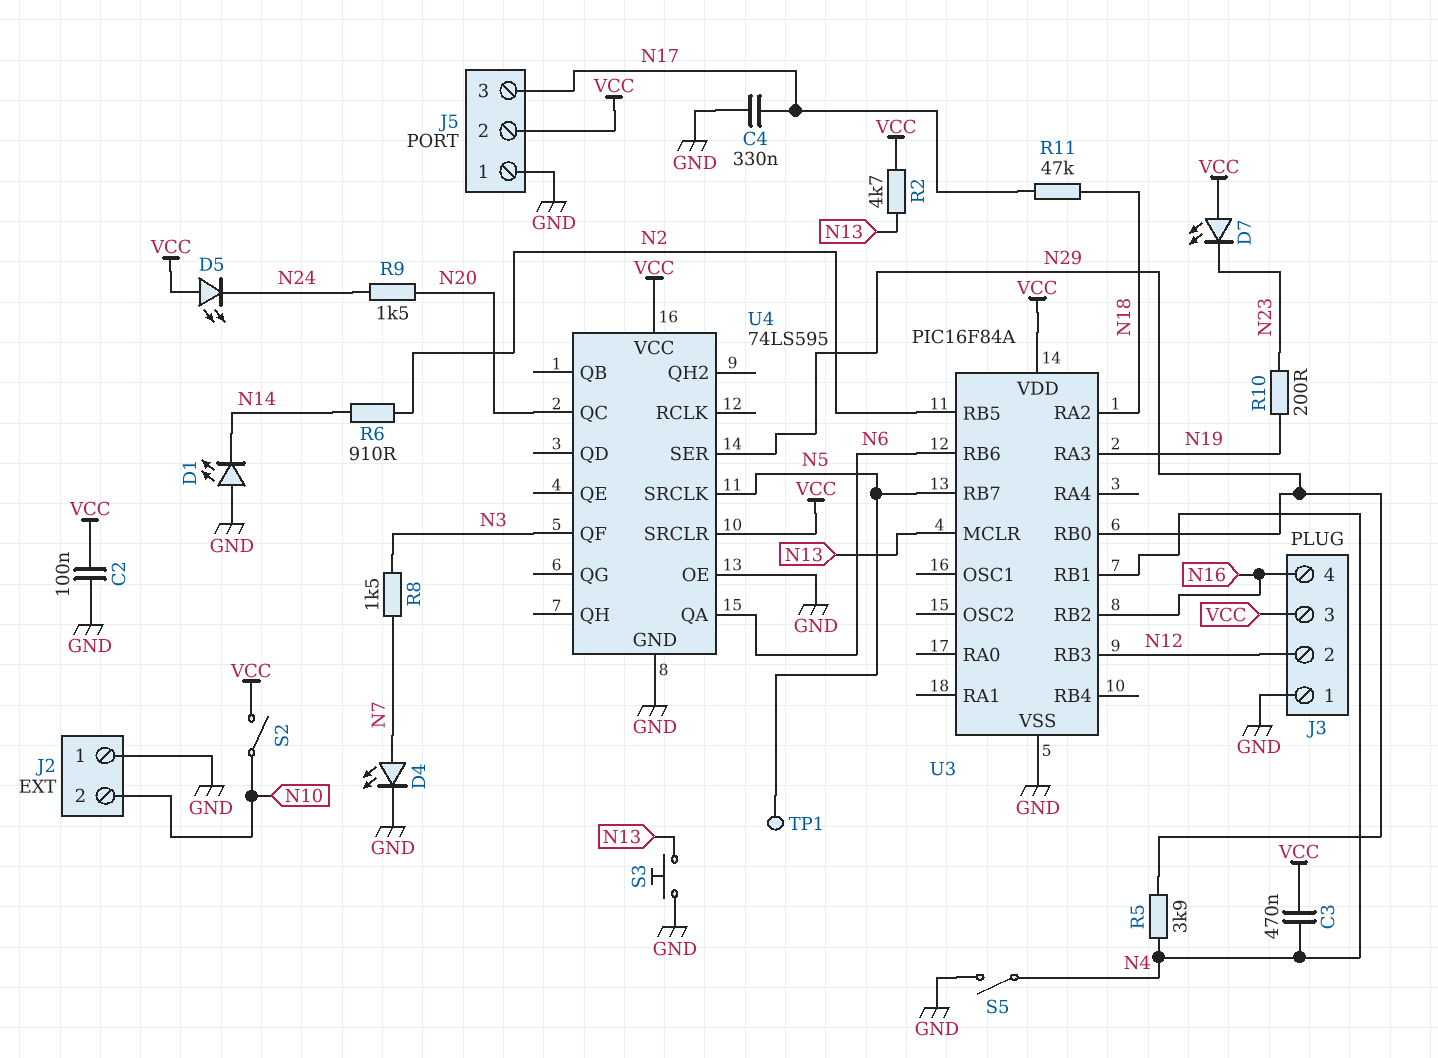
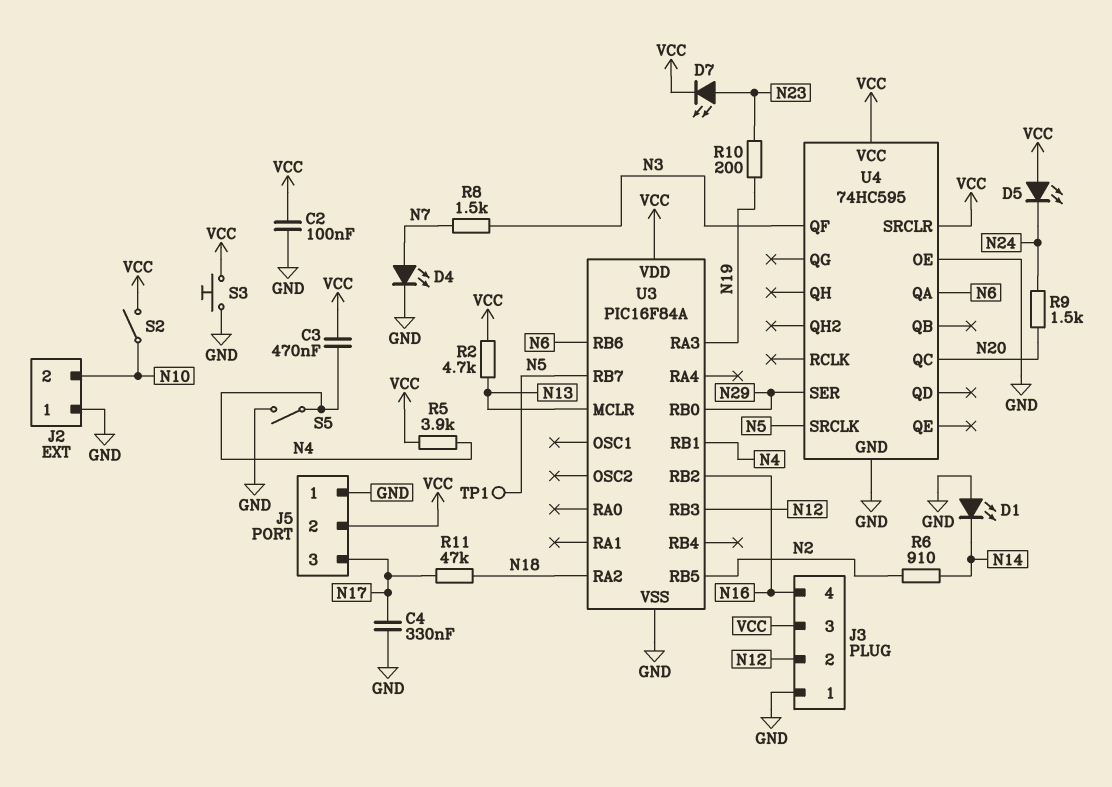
D7: LED (A VCC, K N23) -> LED (A N23, K VCC)
R5: 3.9k (N4, N29) -> 3.9k (N4, VCC)
S3: button (GND, N13) -> button (GND, VCC)
U4: 74LS595 -> 74HC595

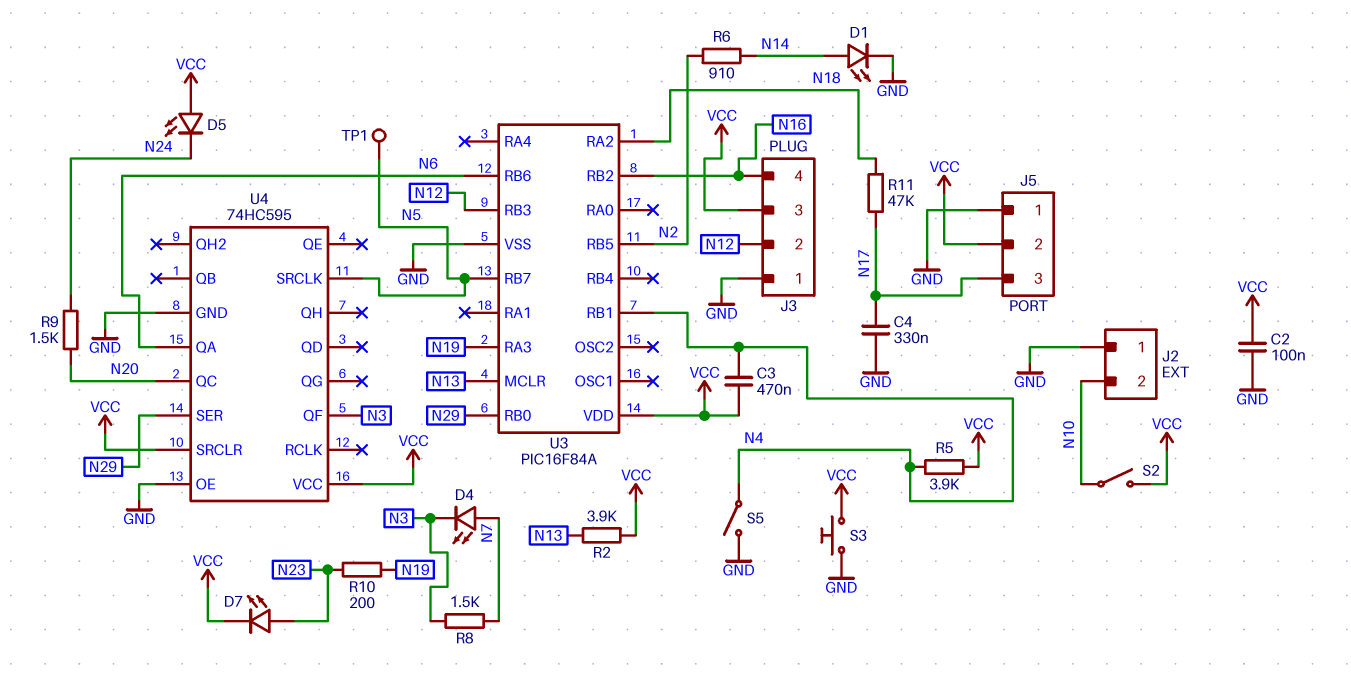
D1: LED (A GND, K N14) -> LED (A N14, K GND)
D4: LED (A N7, K GND) -> LED (A N7, K N3)
R2: 4.7k (N13, VCC) -> 3.9k (N13, VCC)

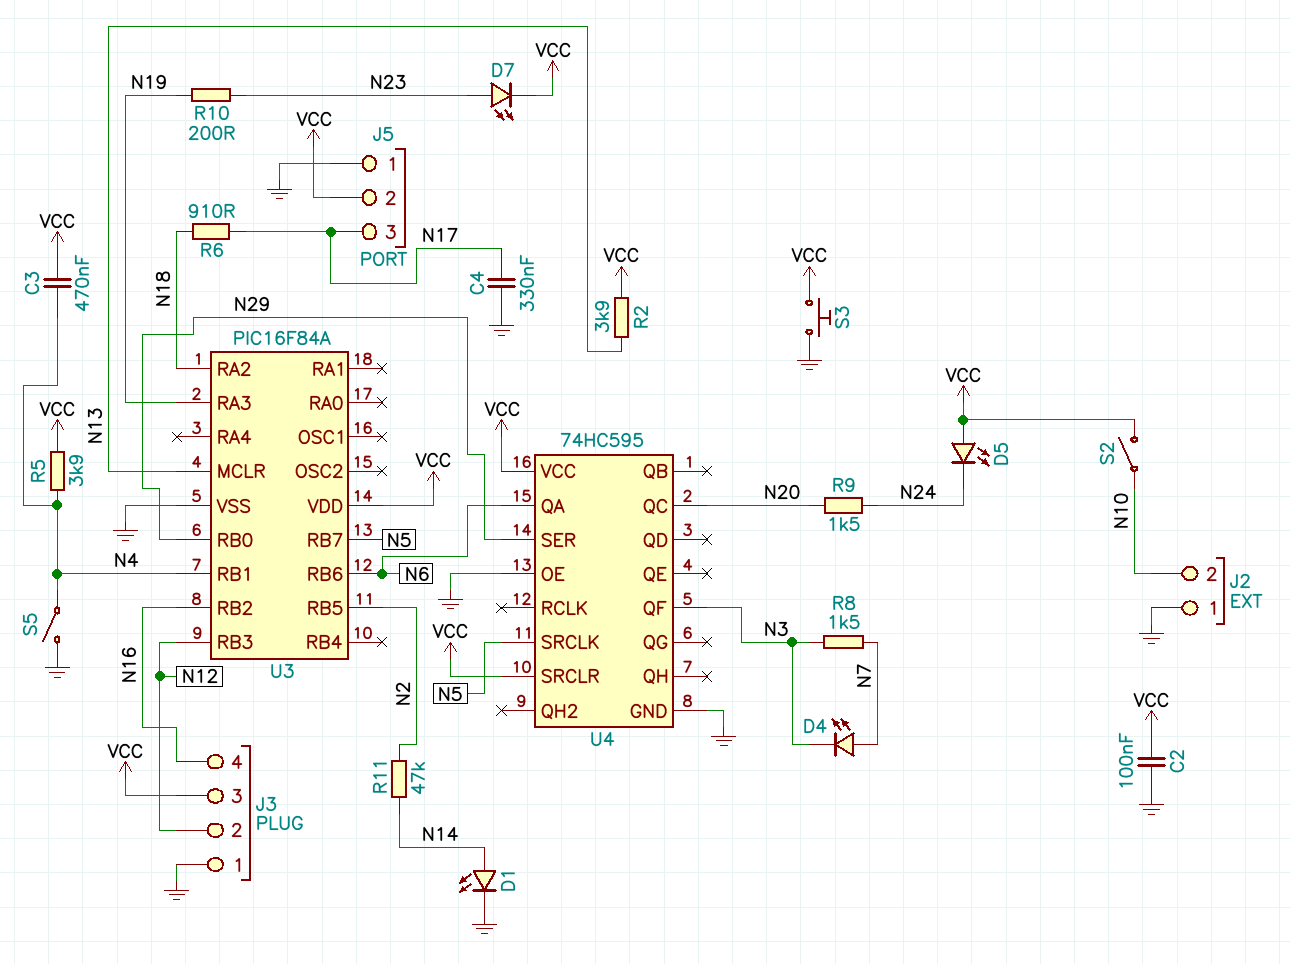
R6: 910 (N2, N14) -> 910 (N17, N18)
R11: 47k (N17, N18) -> 47k (N2, N14)
TP1: test point (N5) -> none

